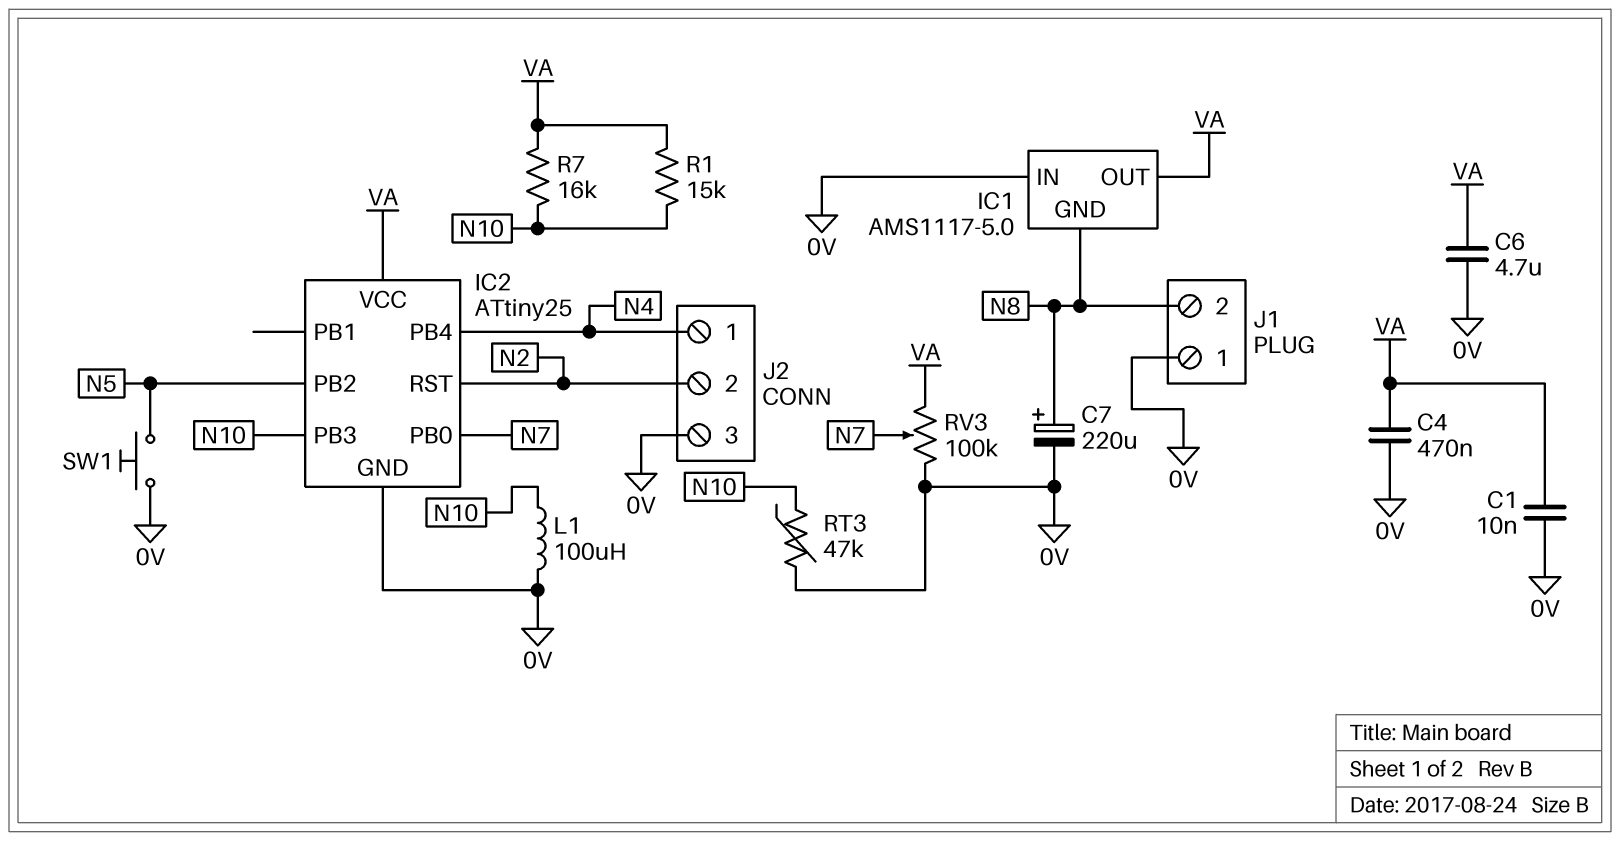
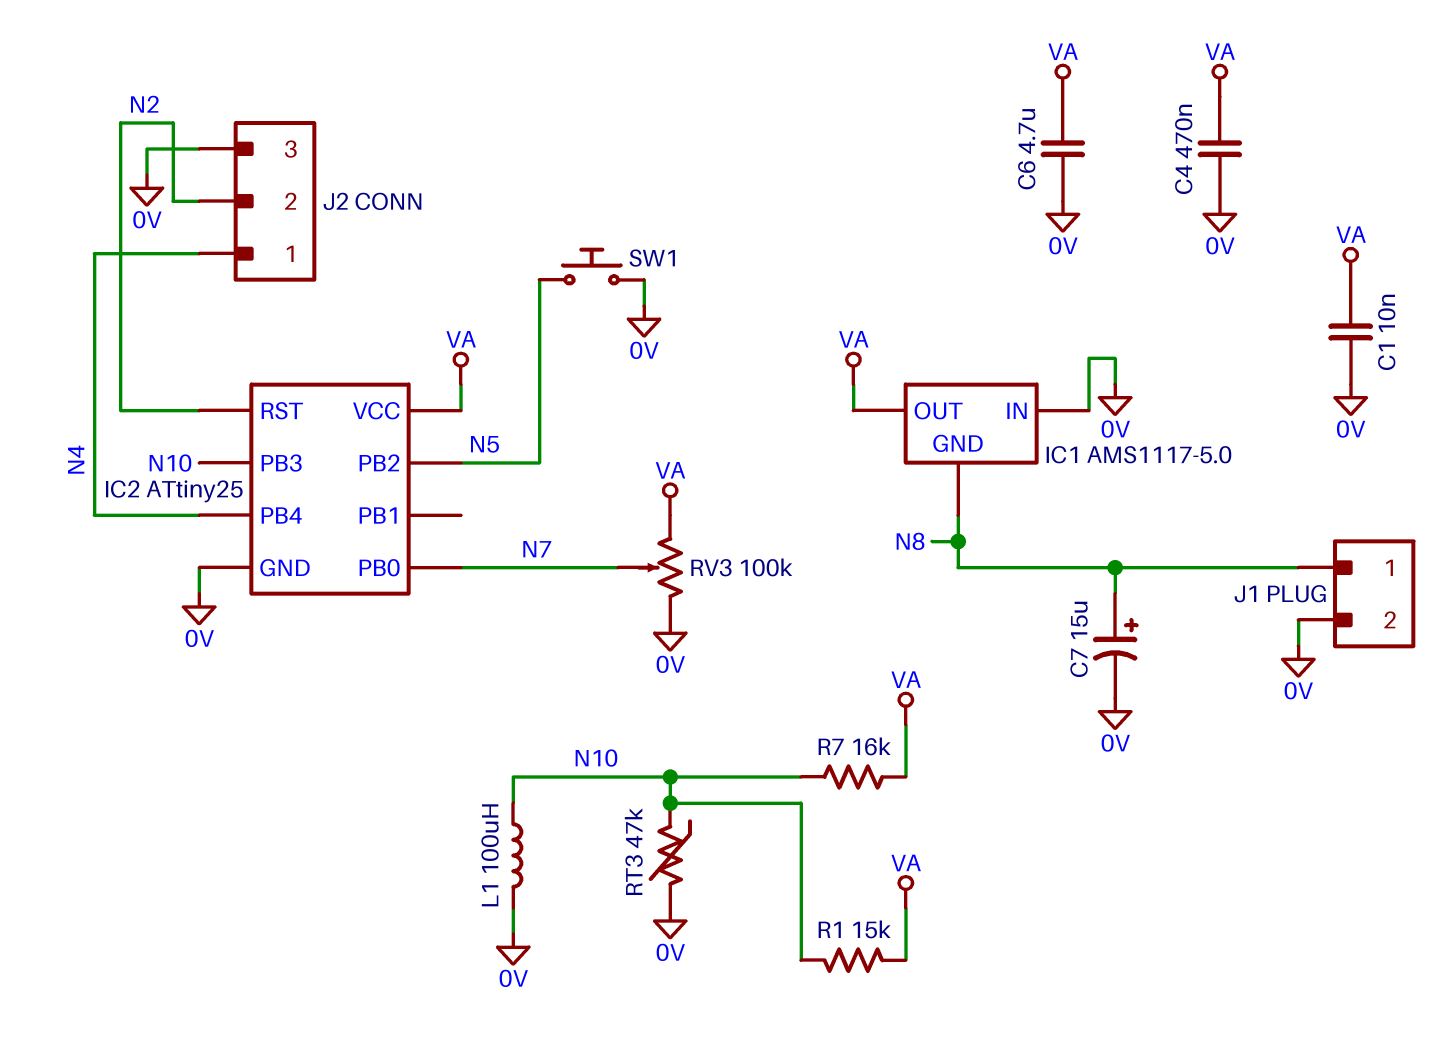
C7: 220uF (plus N8, minus 0V) -> 15uF (plus N8, minus 0V)
J1 pin 1: 0V -> N8
J1 pin 2: N8 -> 0V

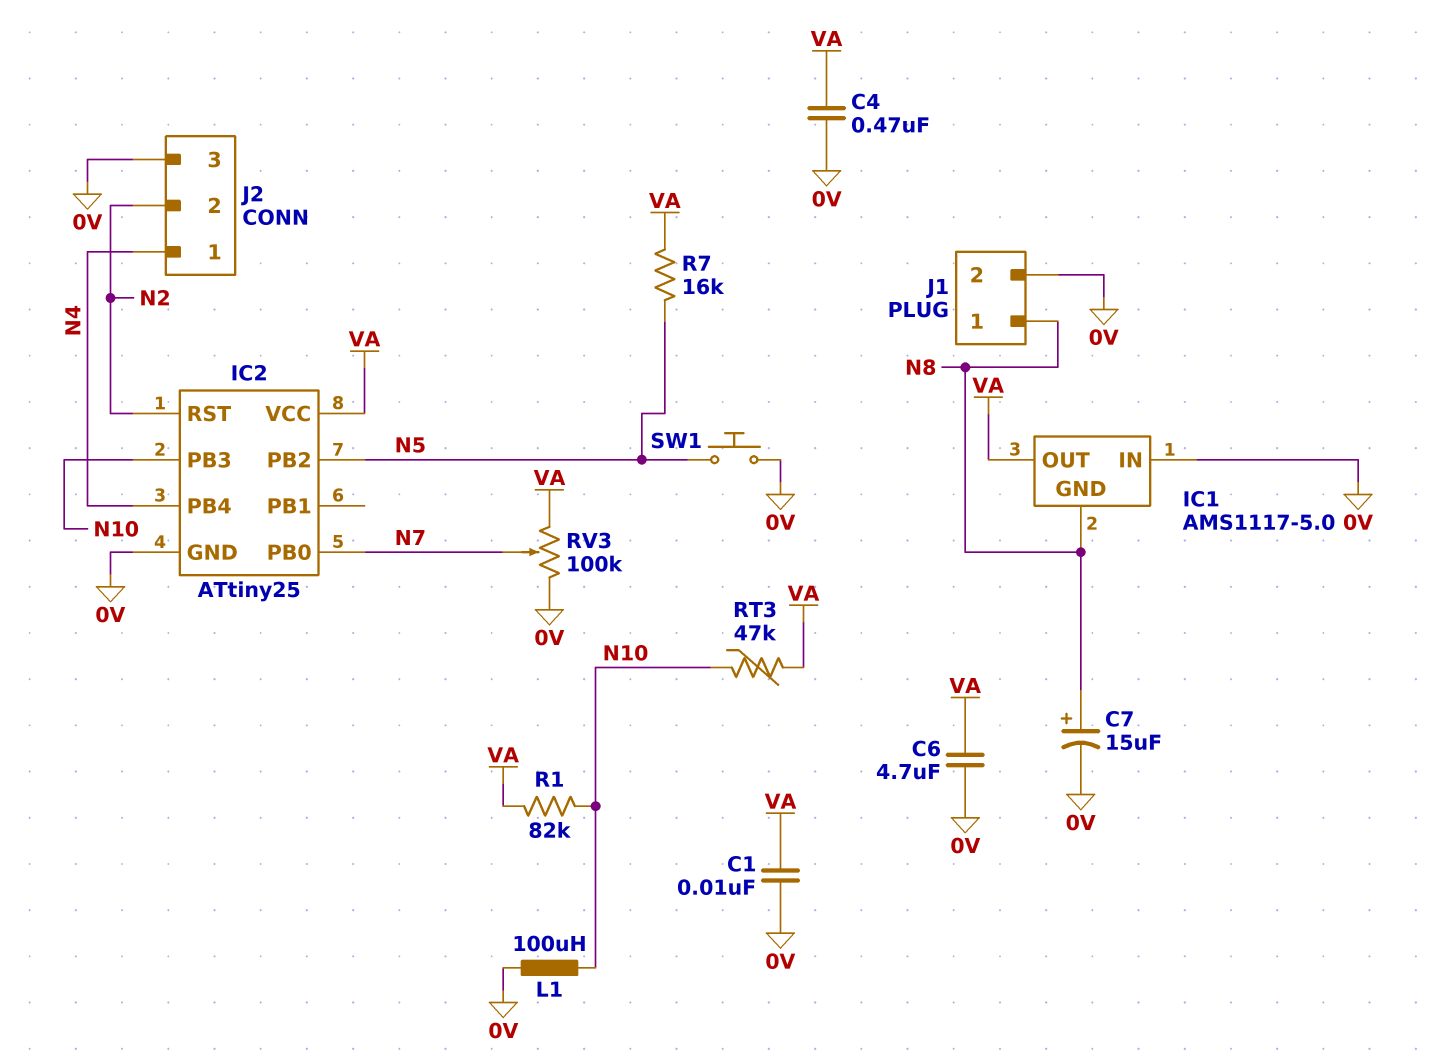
R1: 15k (N10, VA) -> 82k (N10, VA)
R7: 16k (N10, VA) -> 16k (N5, VA)
RT3: 47k (0V, N10) -> 47k (N10, VA)

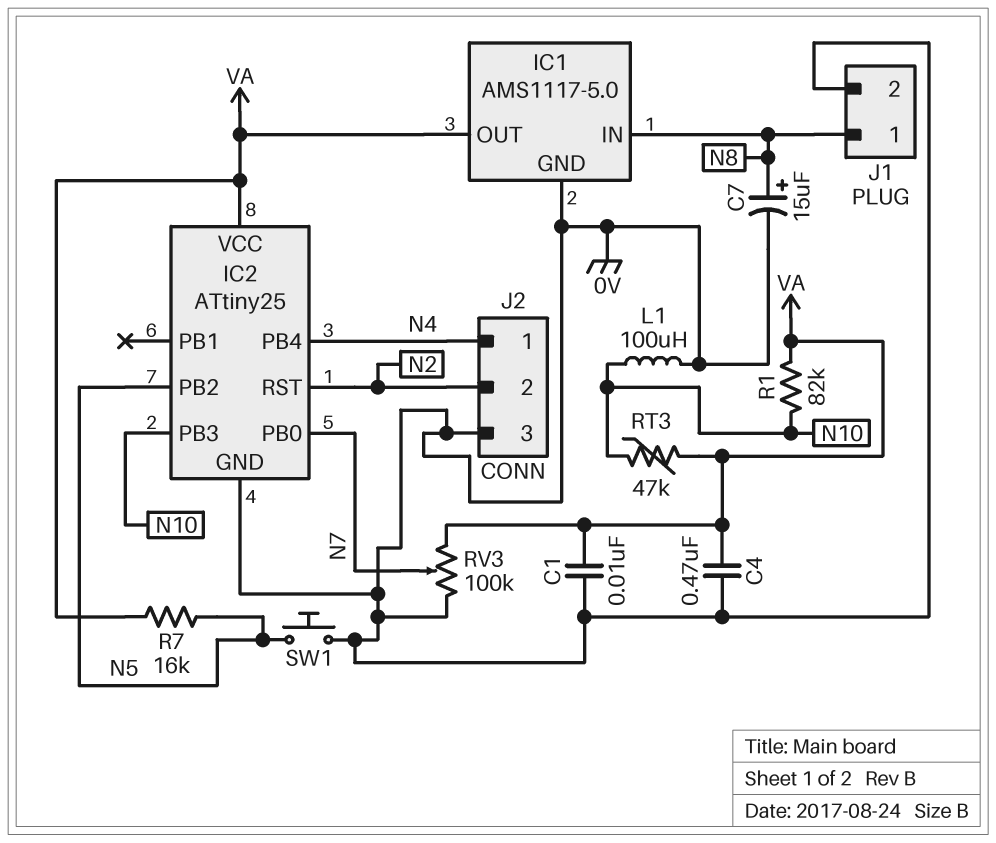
C6: 4.7uF (0V, VA) -> none
IC1 pin GND: N8 -> 0V
IC1 pin IN: 0V -> N8

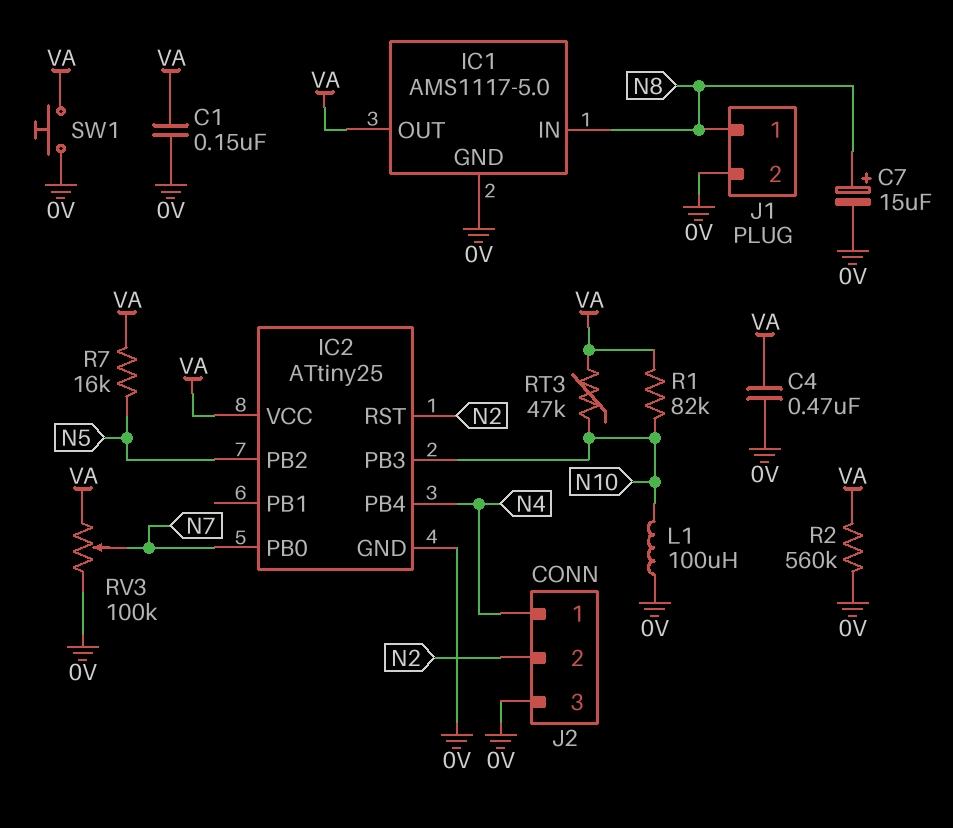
C1: 10nF (0V, VA) -> 150nF (0V, VA)
R2: none -> 560k (0V, VA)
SW1: button (0V, N5) -> button (0V, VA)

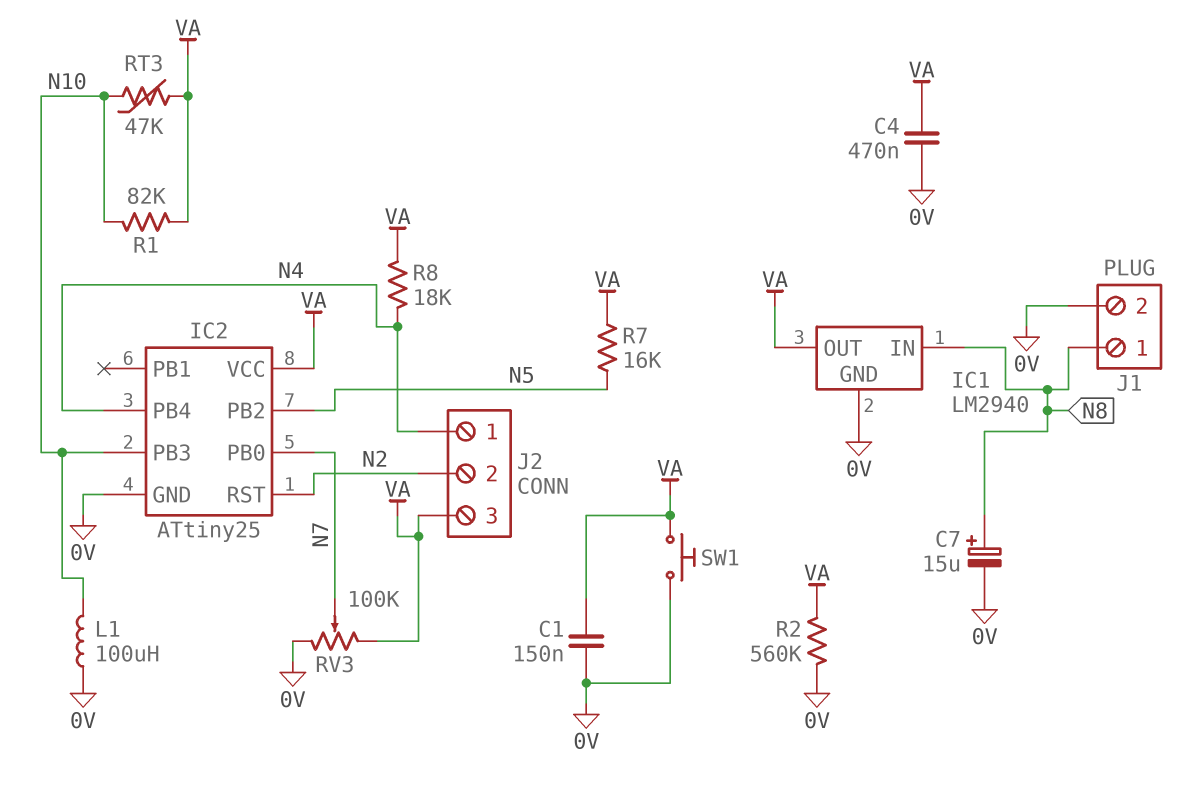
IC1: AMS1117-5.0 -> LM2940
J2 pin 3: 0V -> VA
R8: none -> 18k (N4, VA)

